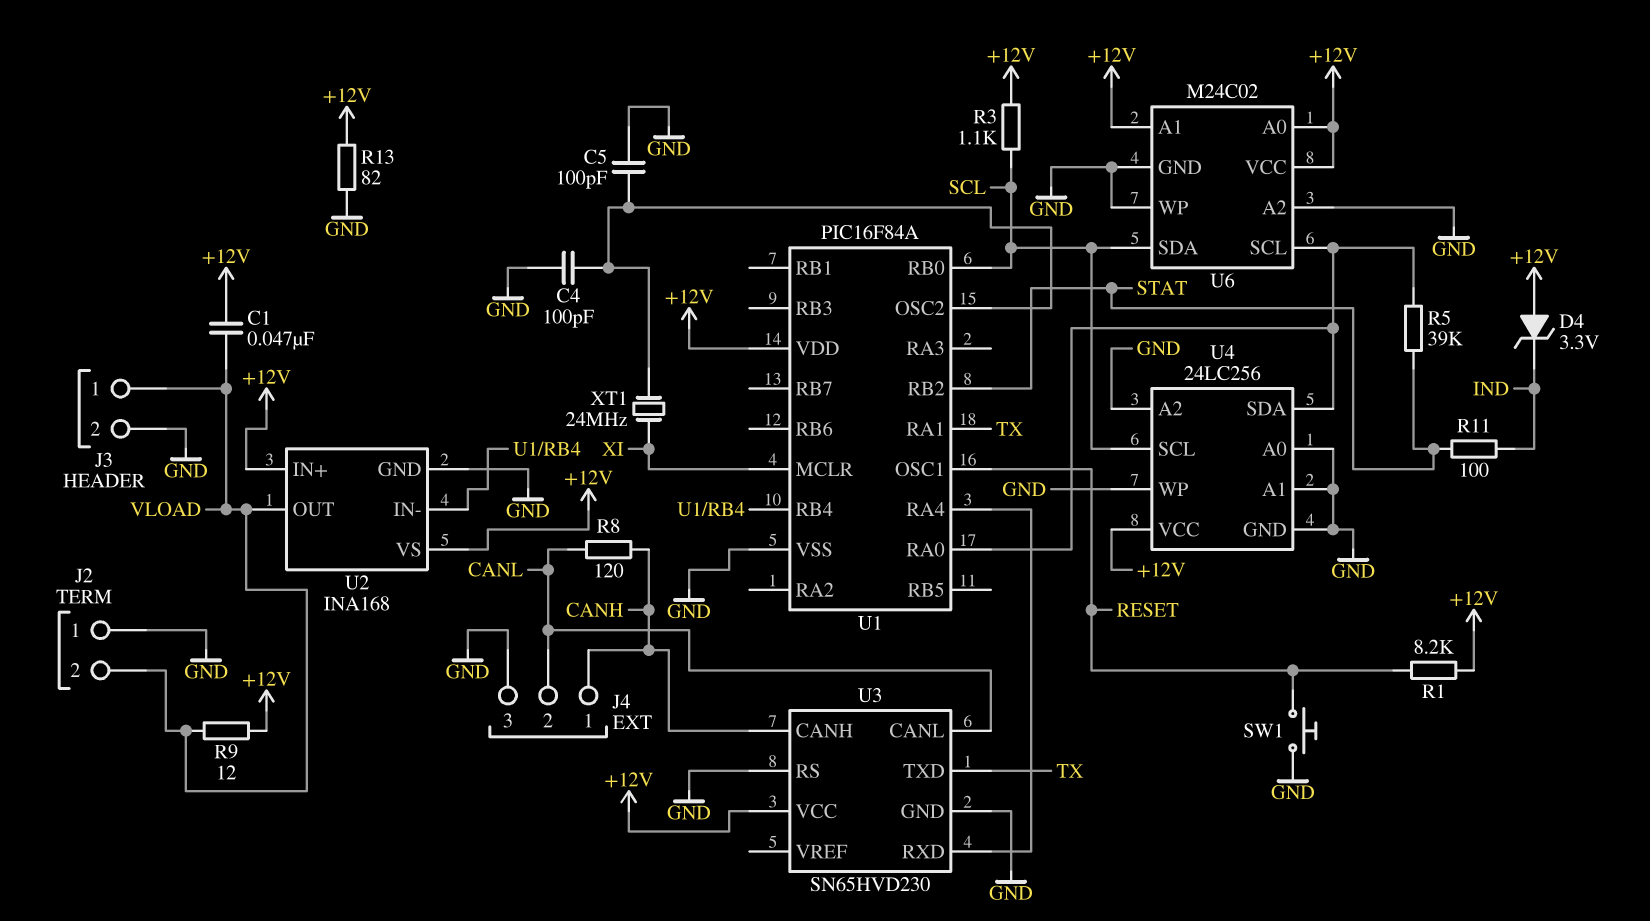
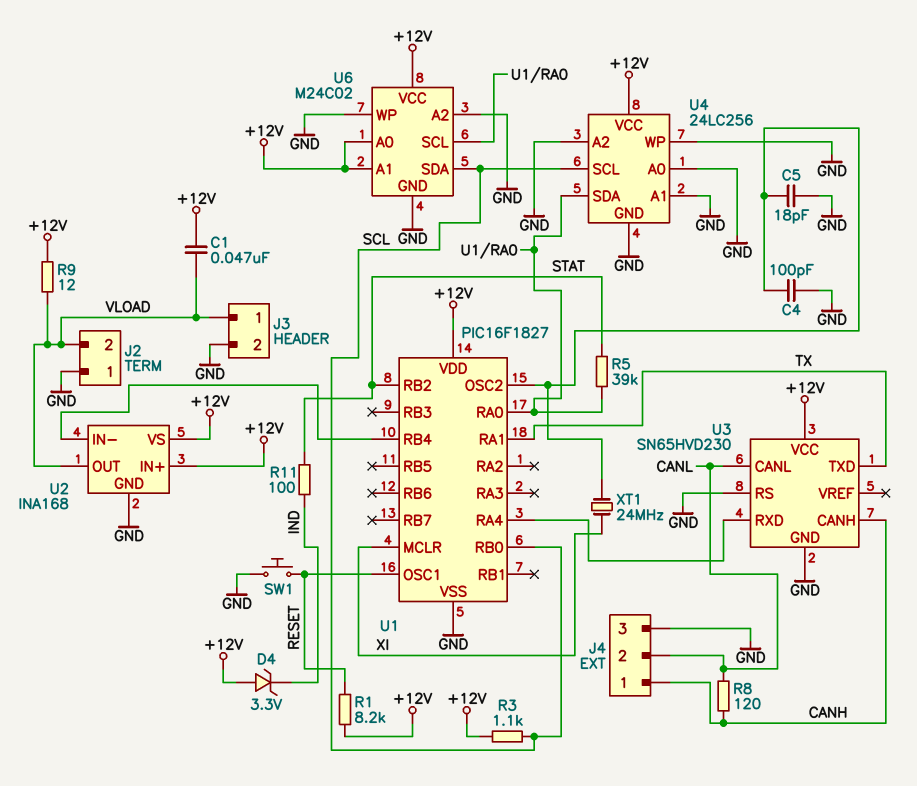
C5: 100pF (GND, U1/OSC2) -> 18pF (GND, U1/OSC2)
R13: 82 (+12V, GND) -> none
U1: PIC16F84A -> PIC16F1827

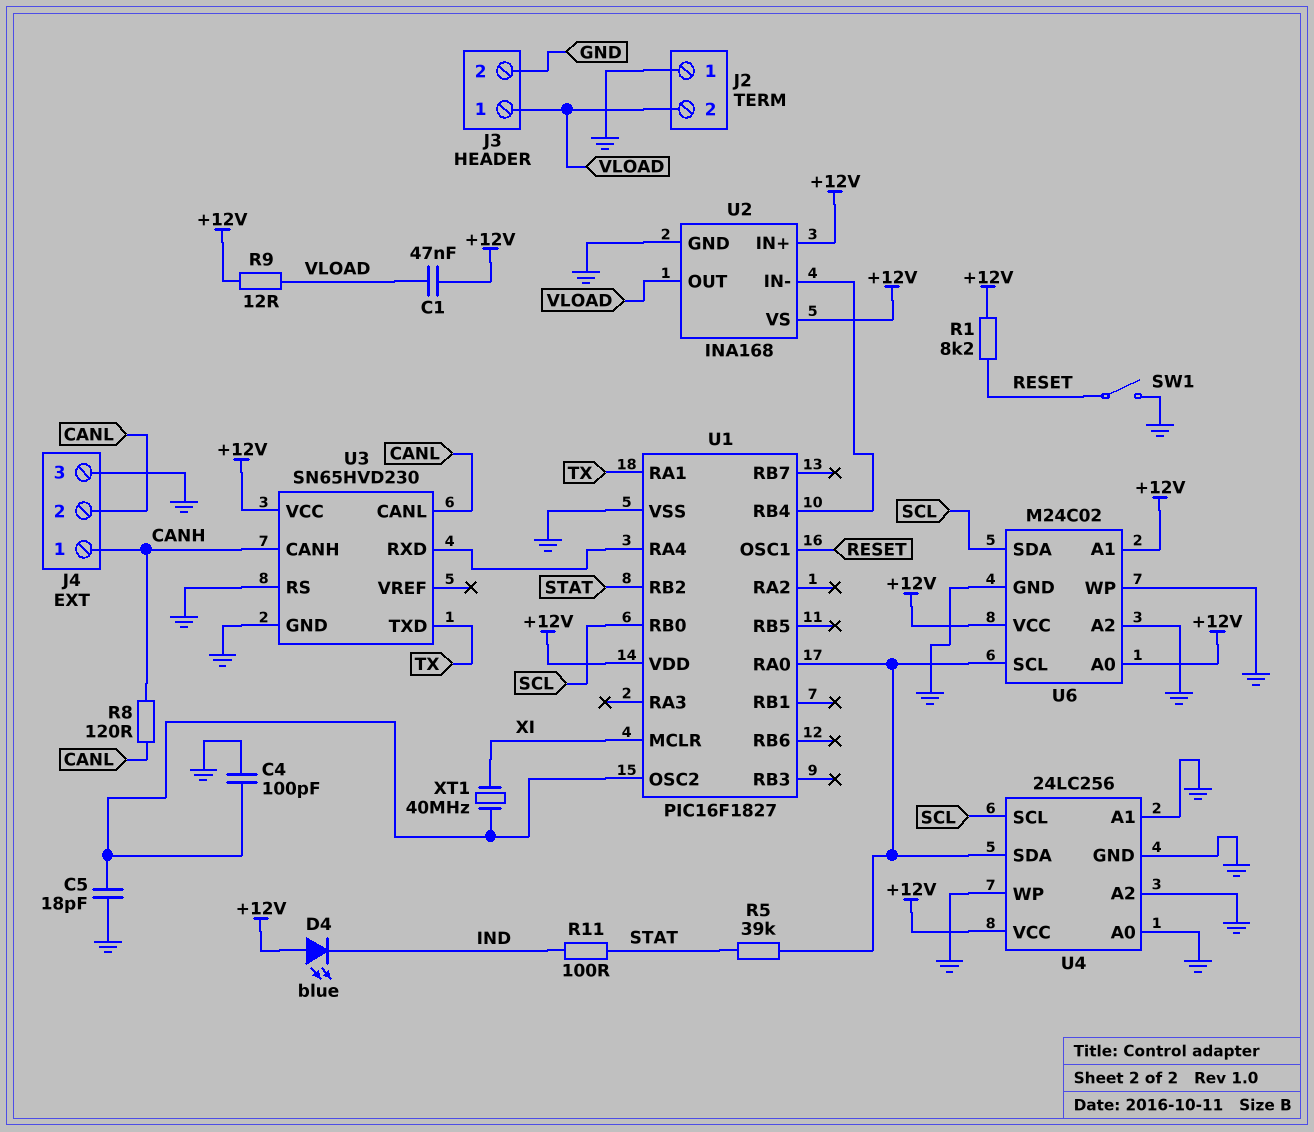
D4: zener 3.3V (A +12V, K IND) -> LED blue (A +12V, K IND)
R3: 1.1k (+12V, SCL) -> none
SW1: button (GND, RESET) -> switch (GND, RESET)
XT1: 24MHz (U1/OSC2, XI) -> 40MHz (U1/OSC2, XI)

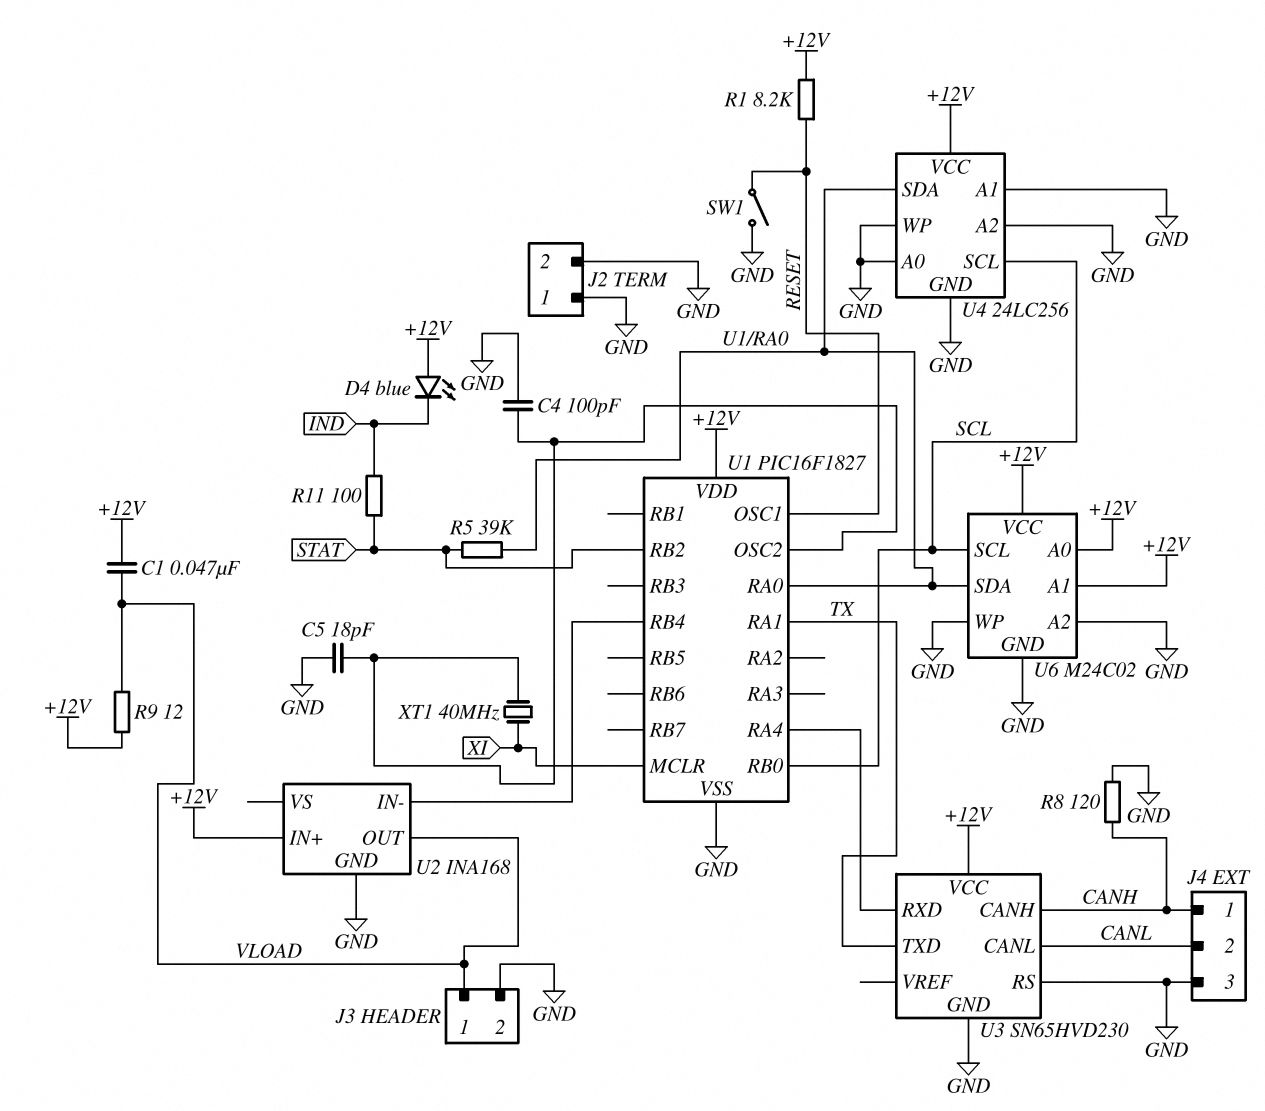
J2 pin 2: VLOAD -> GND
R8: 120 (CANH, CANL) -> 120 (CANH, GND)
U2 pin VS: +12V -> none
U6 pin SCL: U1/RA0 -> SCL
U6 pin SDA: SCL -> U1/RA0

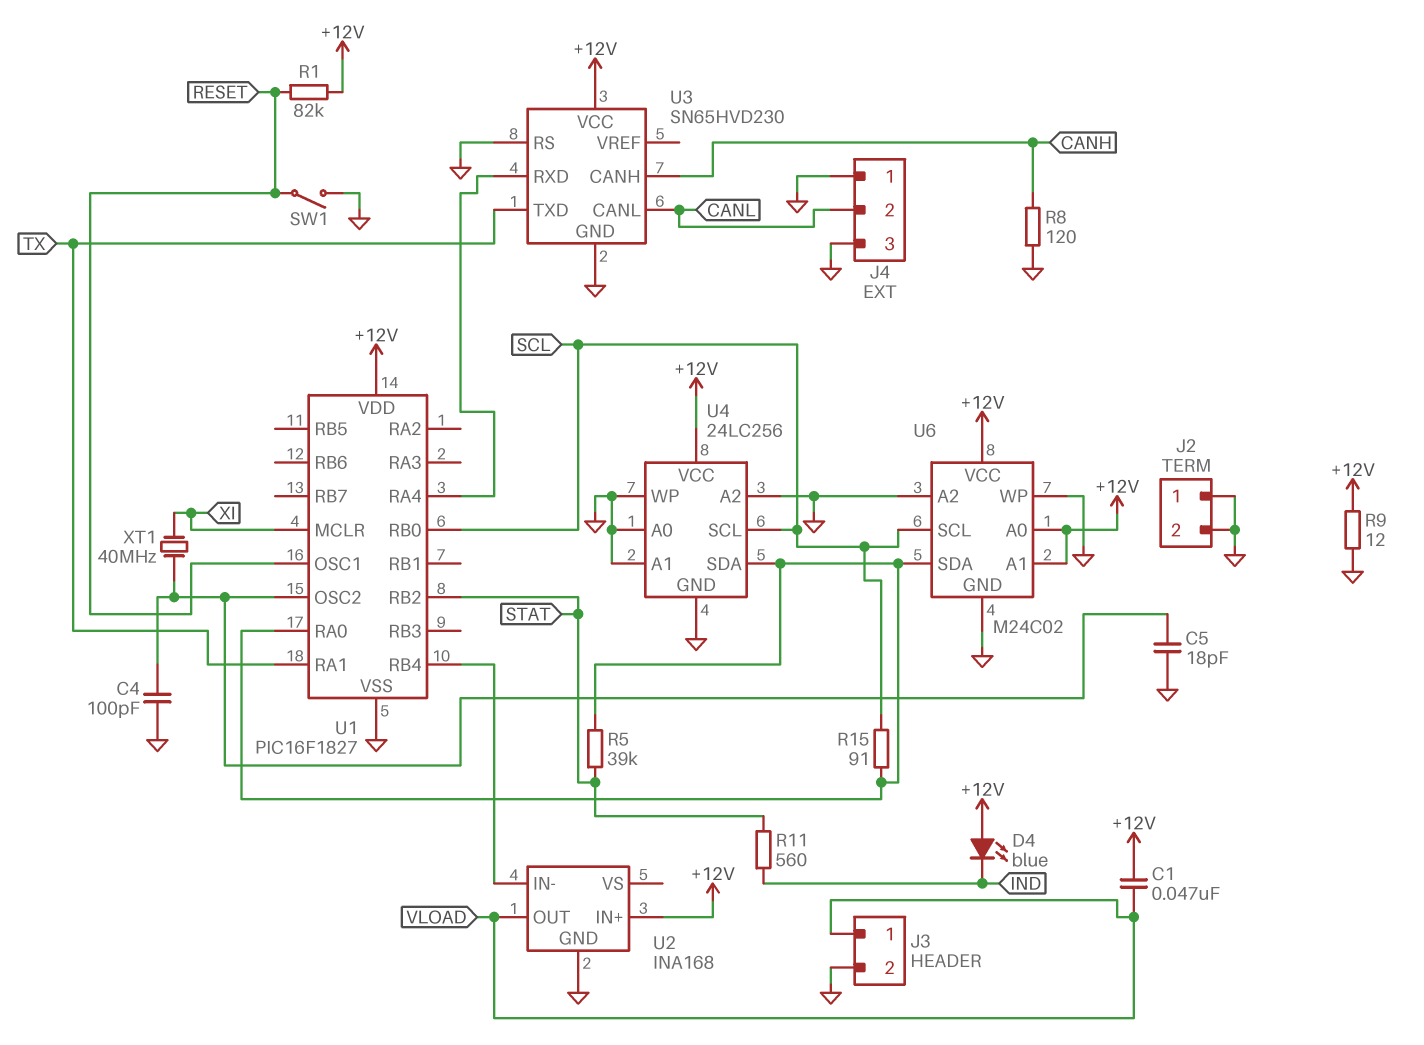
J4 pin 1: CANH -> GND
R1: 8.2k (+12V, RESET) -> 82k (+12V, RESET)
R9: 12 (+12V, VLOAD) -> 12 (+12V, GND)
R11: 100 (IND, STAT) -> 560 (IND, STAT)
R15: none -> 91 (SCL, U1/RA0)

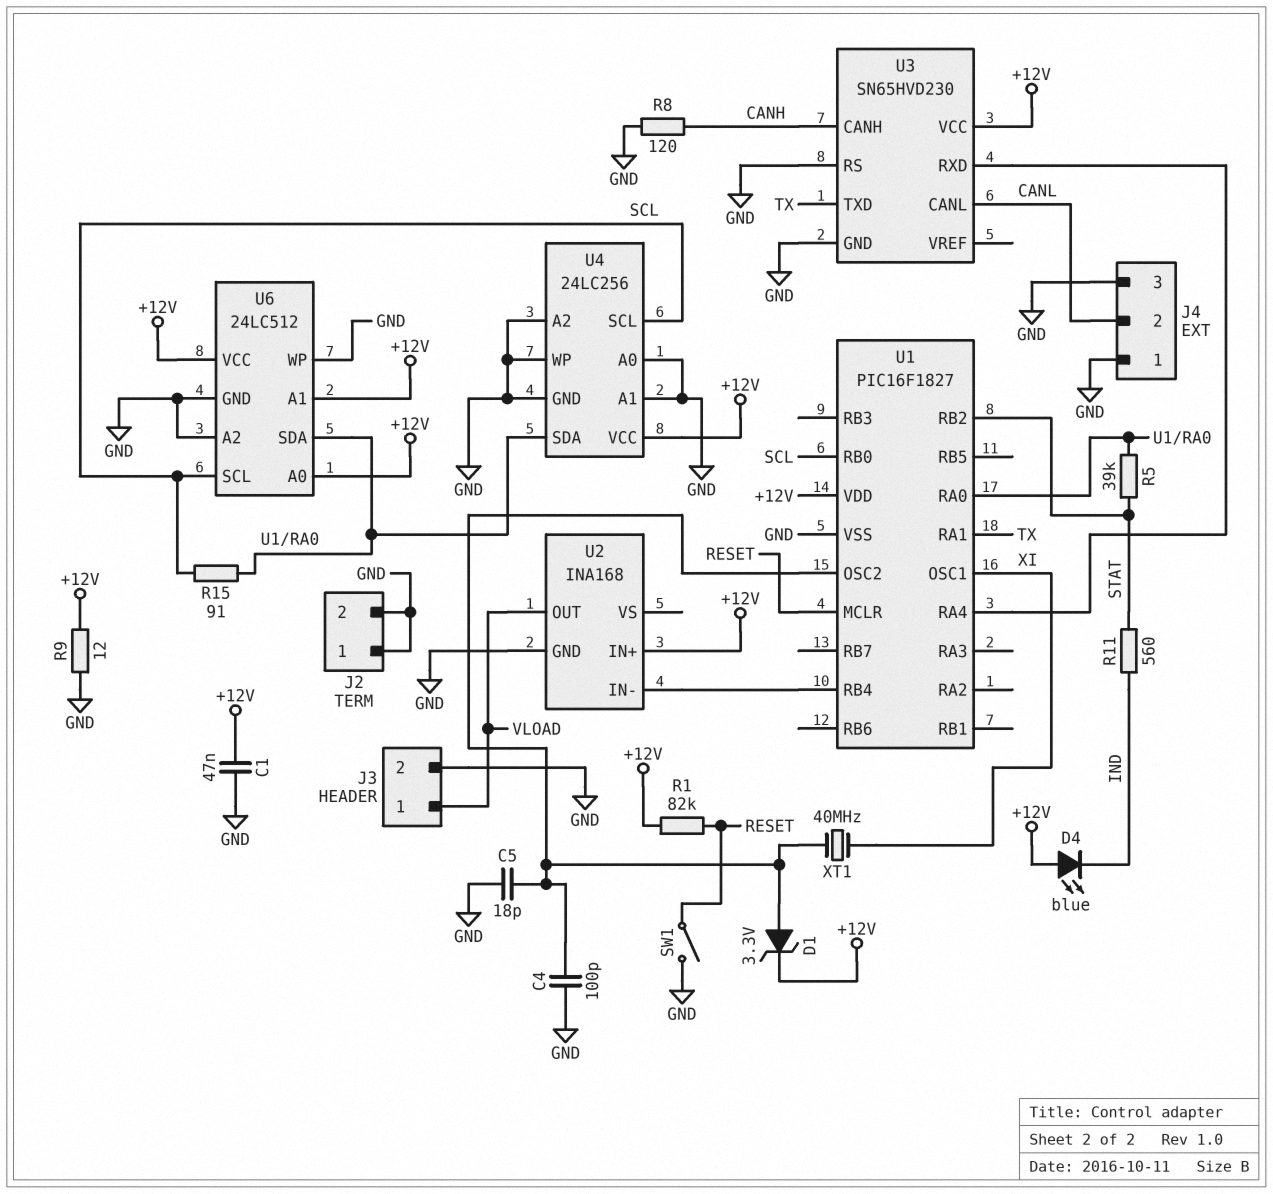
C1: 47nF (+12V, VLOAD) -> 47nF (+12V, GND)
D1: none -> zener 3.3V (A U1/OSC2, K +12V)
U1 pin MCLR: XI -> RESET
U1 pin OSC1: RESET -> XI
U6: M24C02 -> 24LC512

